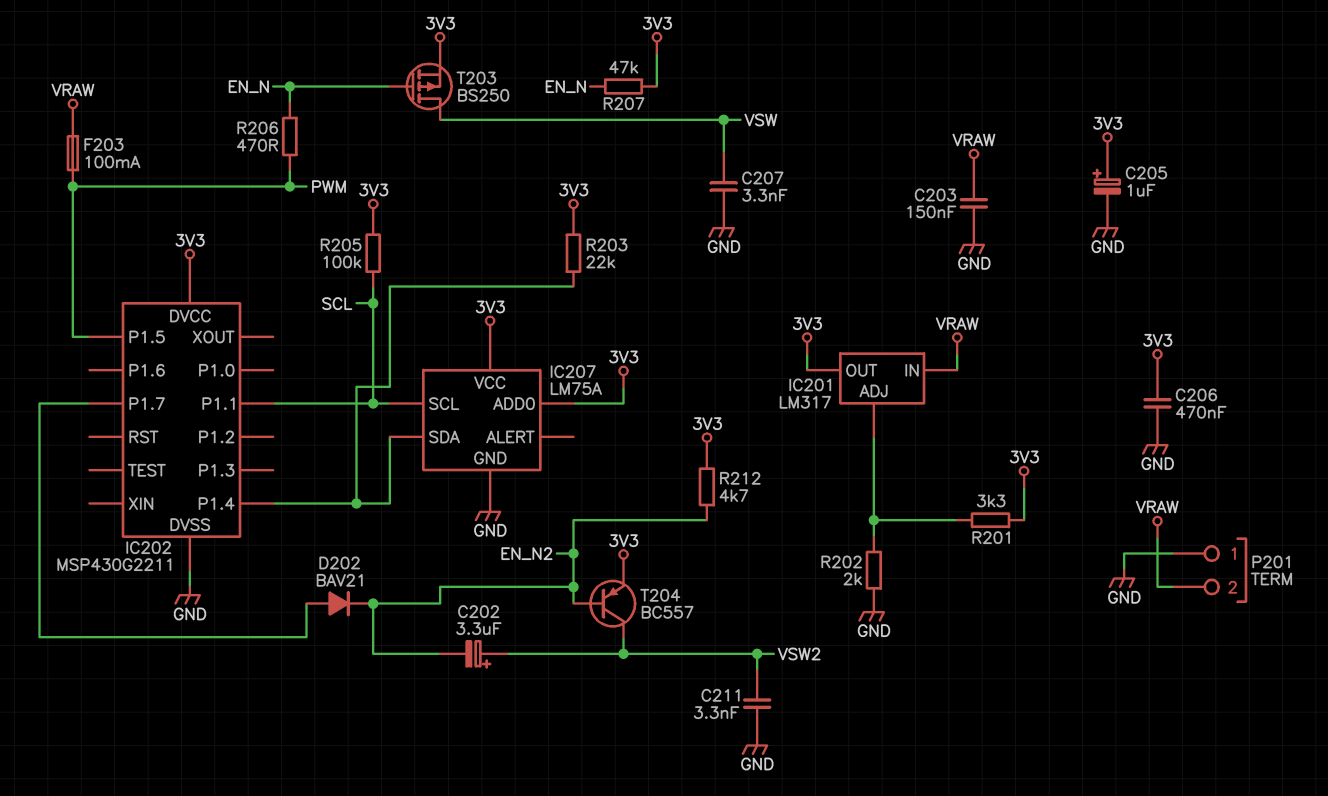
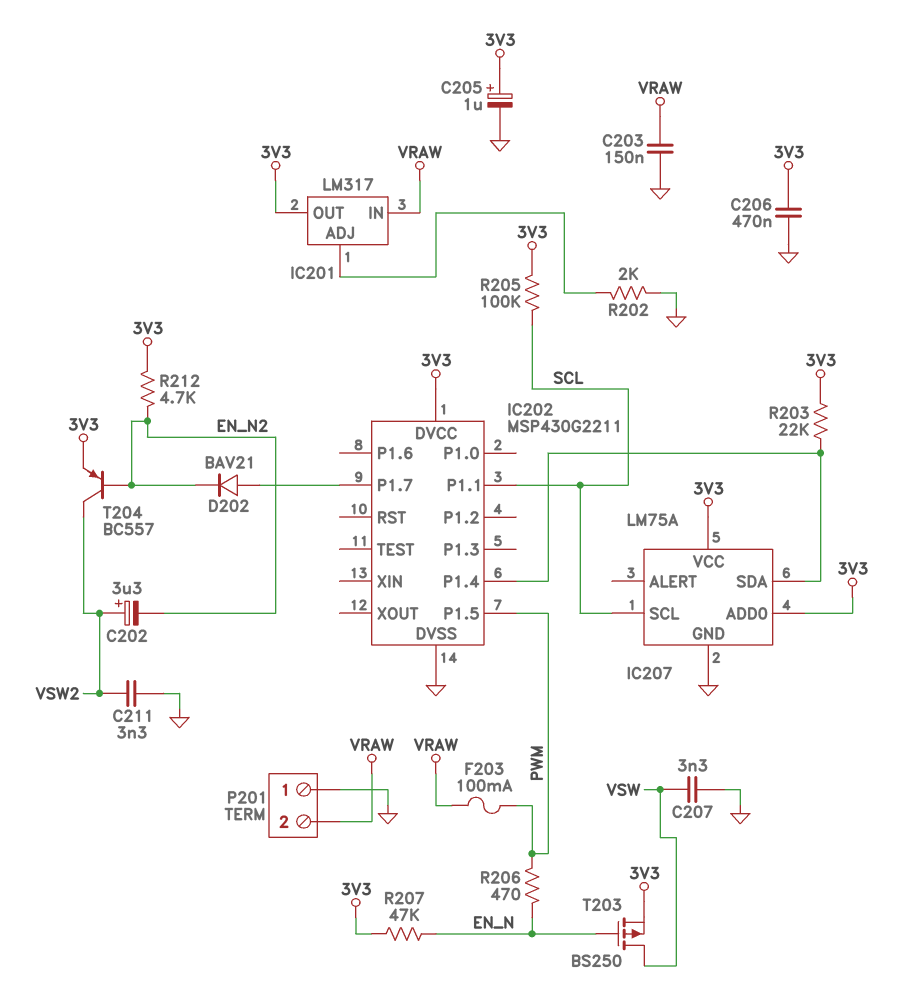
R201: 3.3k (3V3, IC201/ADJ) -> none

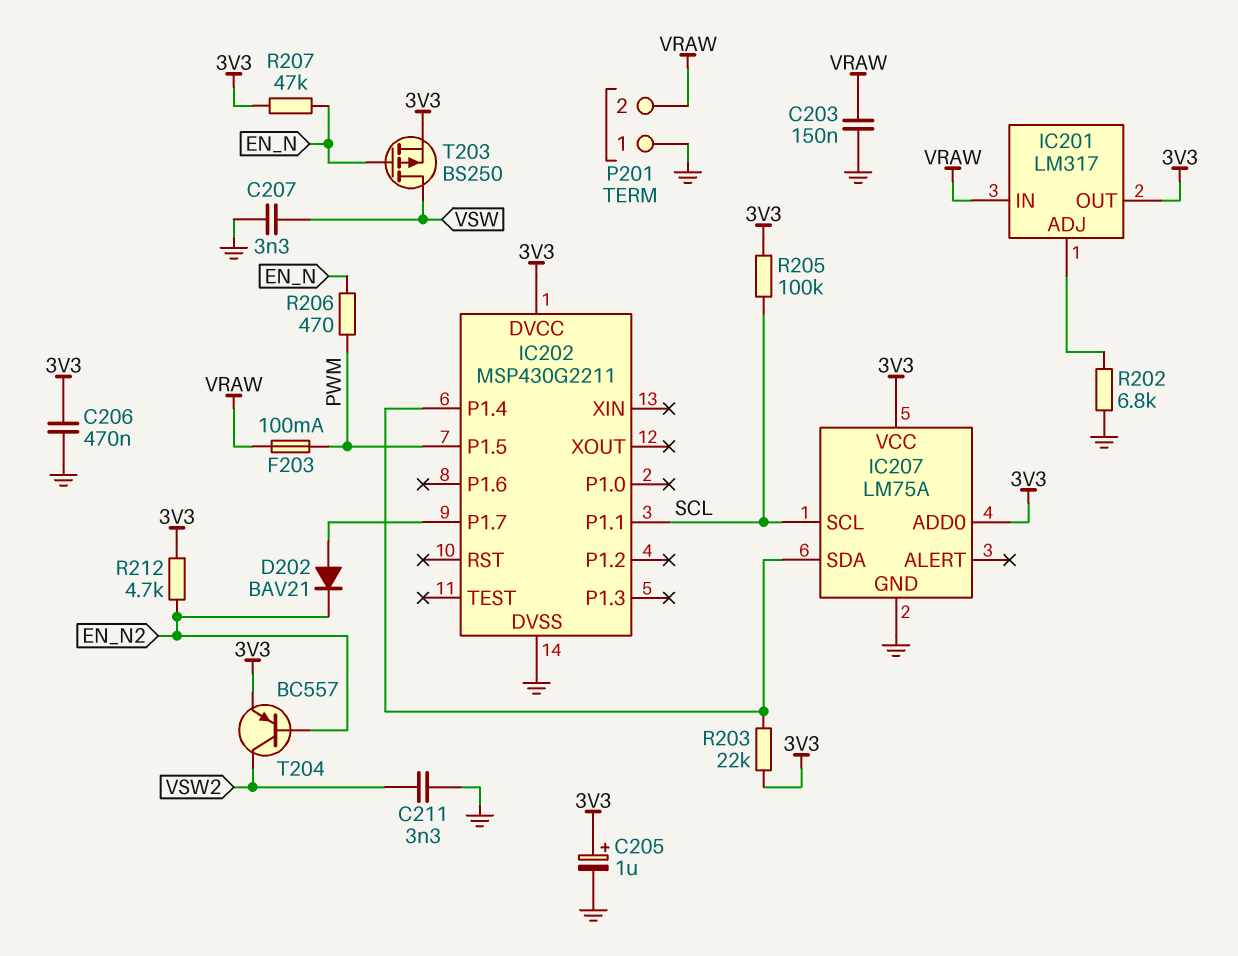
C202: 3.3uF (plus VSW2, minus EN_N2) -> none
R202: 2k (GND, IC201/ADJ) -> 6.8k (GND, IC201/ADJ)

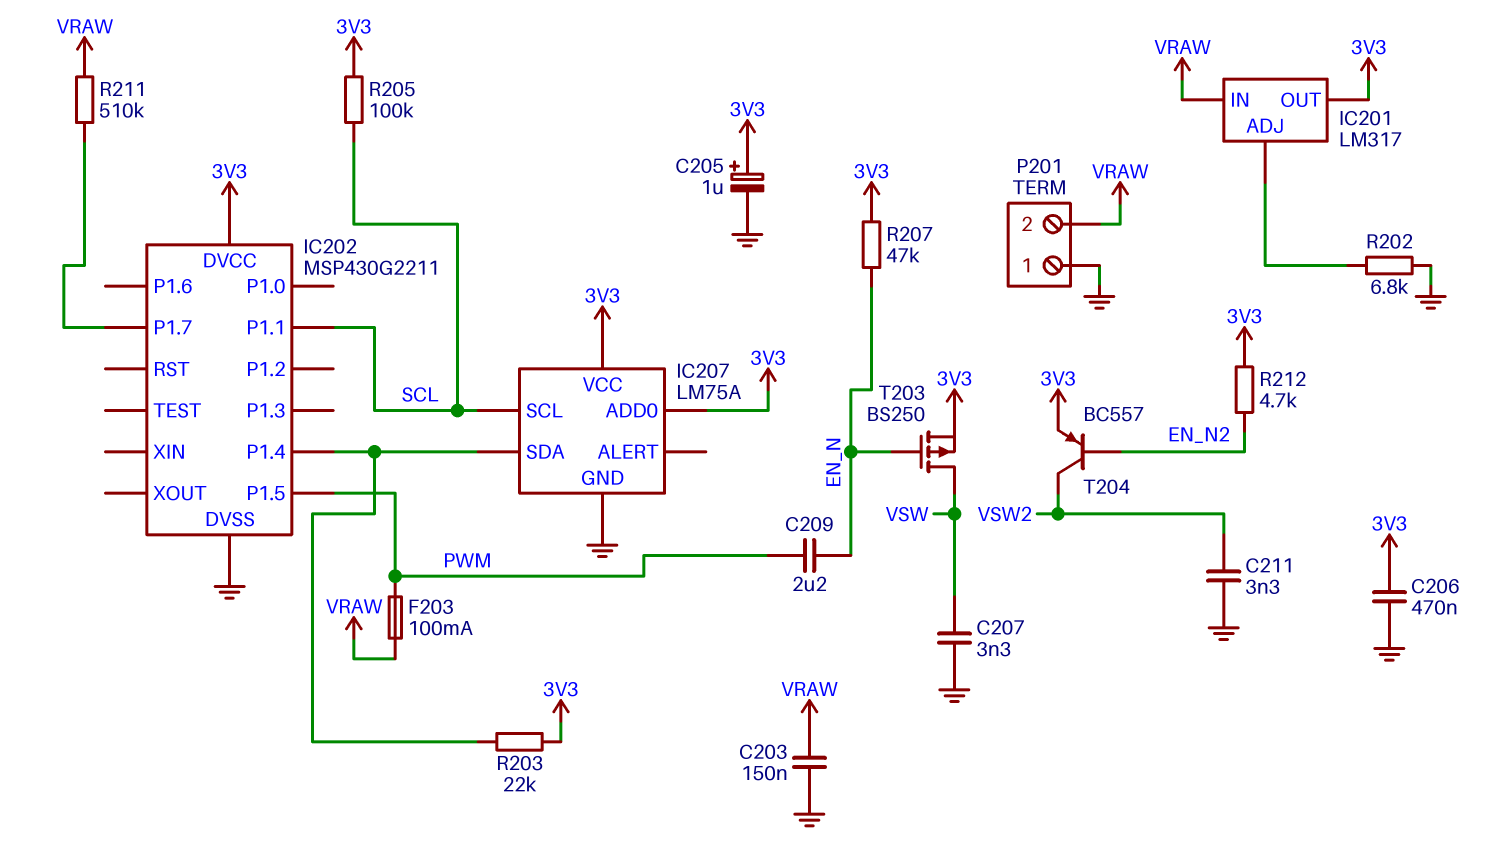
C209: none -> 2.2uF (EN_N, PWM)
D202: diode BAV21 (A IC202/P1.7, K EN_N2) -> none
R206: 470 (EN_N, PWM) -> none
R211: none -> 510k (IC202/P1.7, VRAW)

